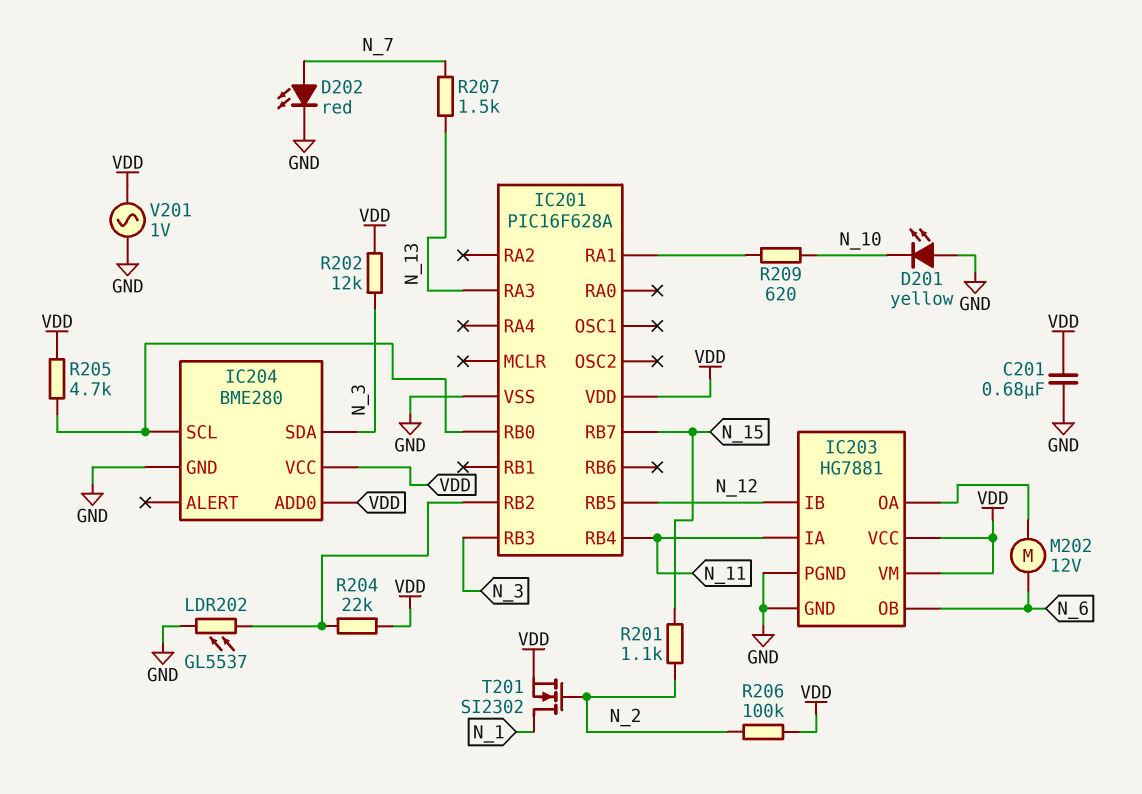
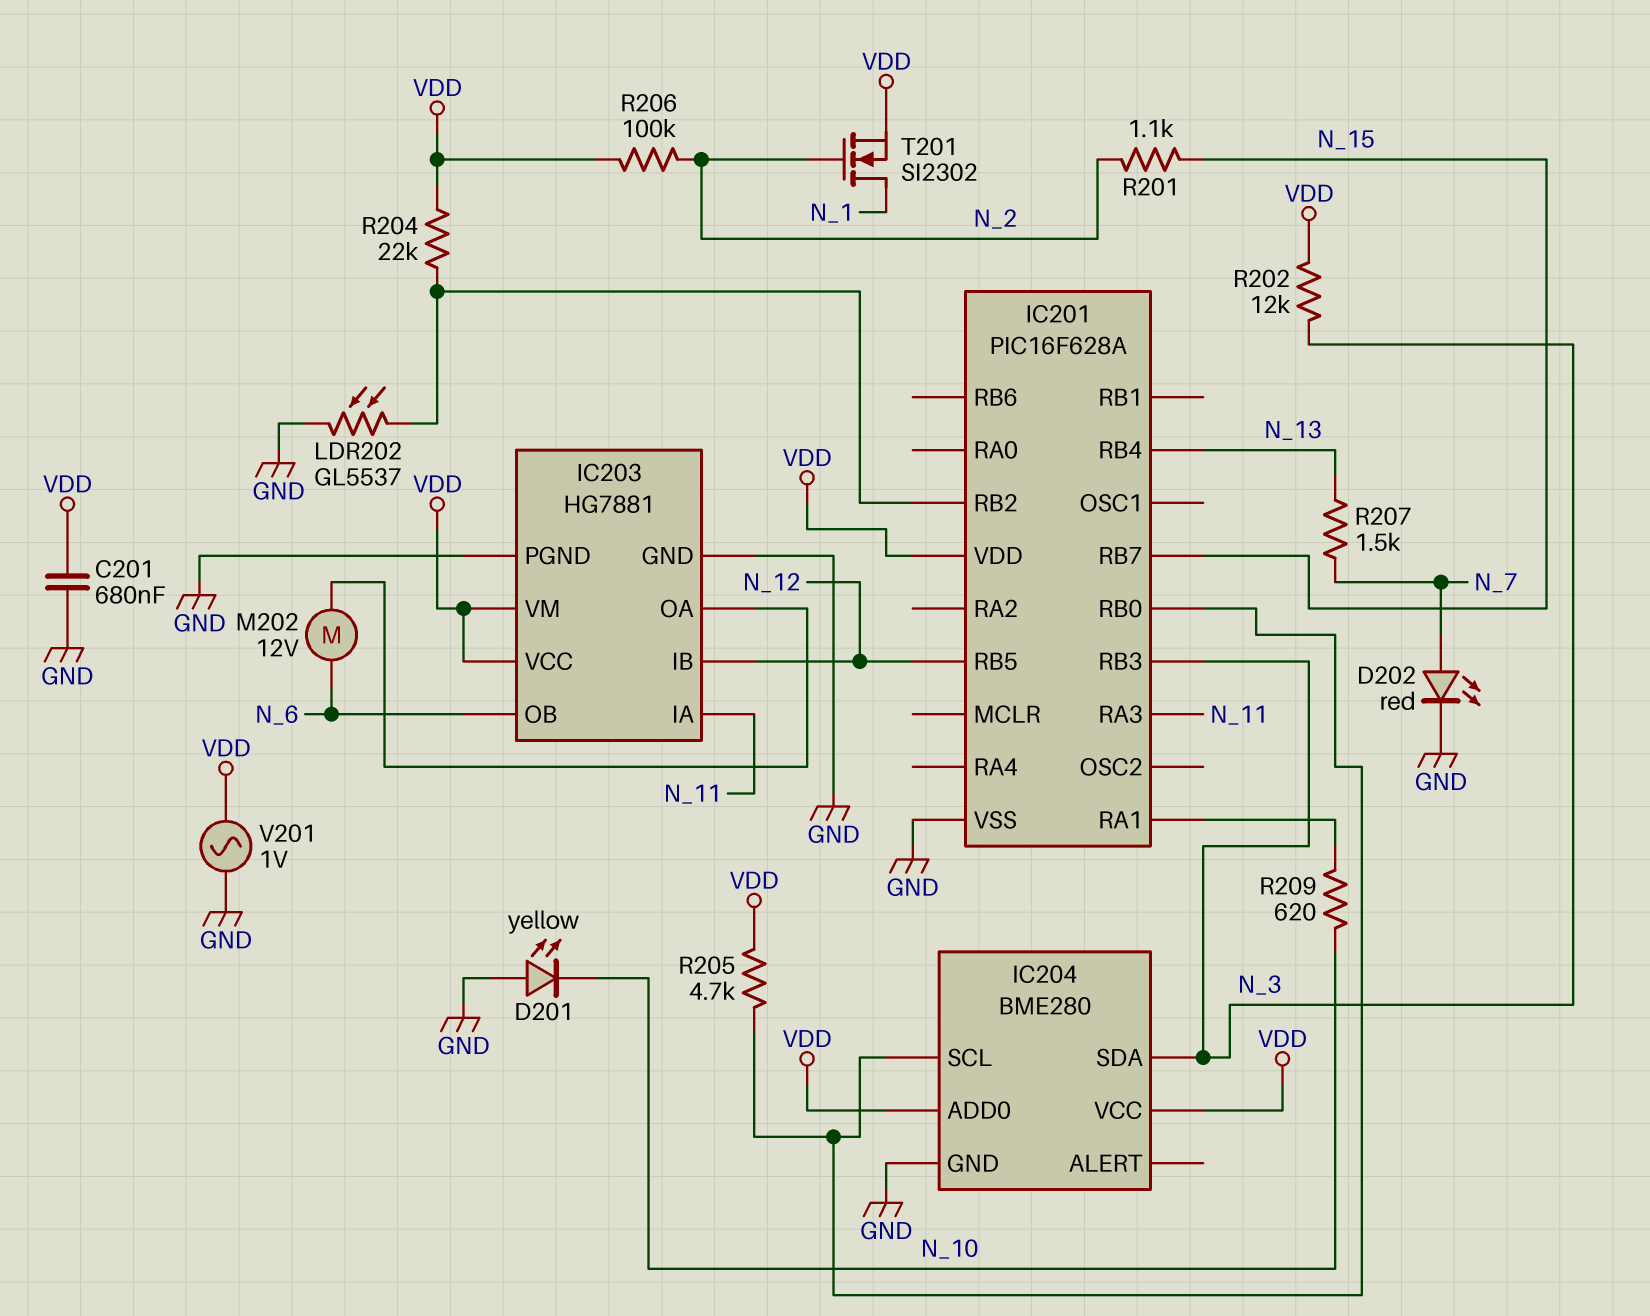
IC201 pin RA3: N_13 -> N_11
IC201 pin RB4: N_11 -> N_13

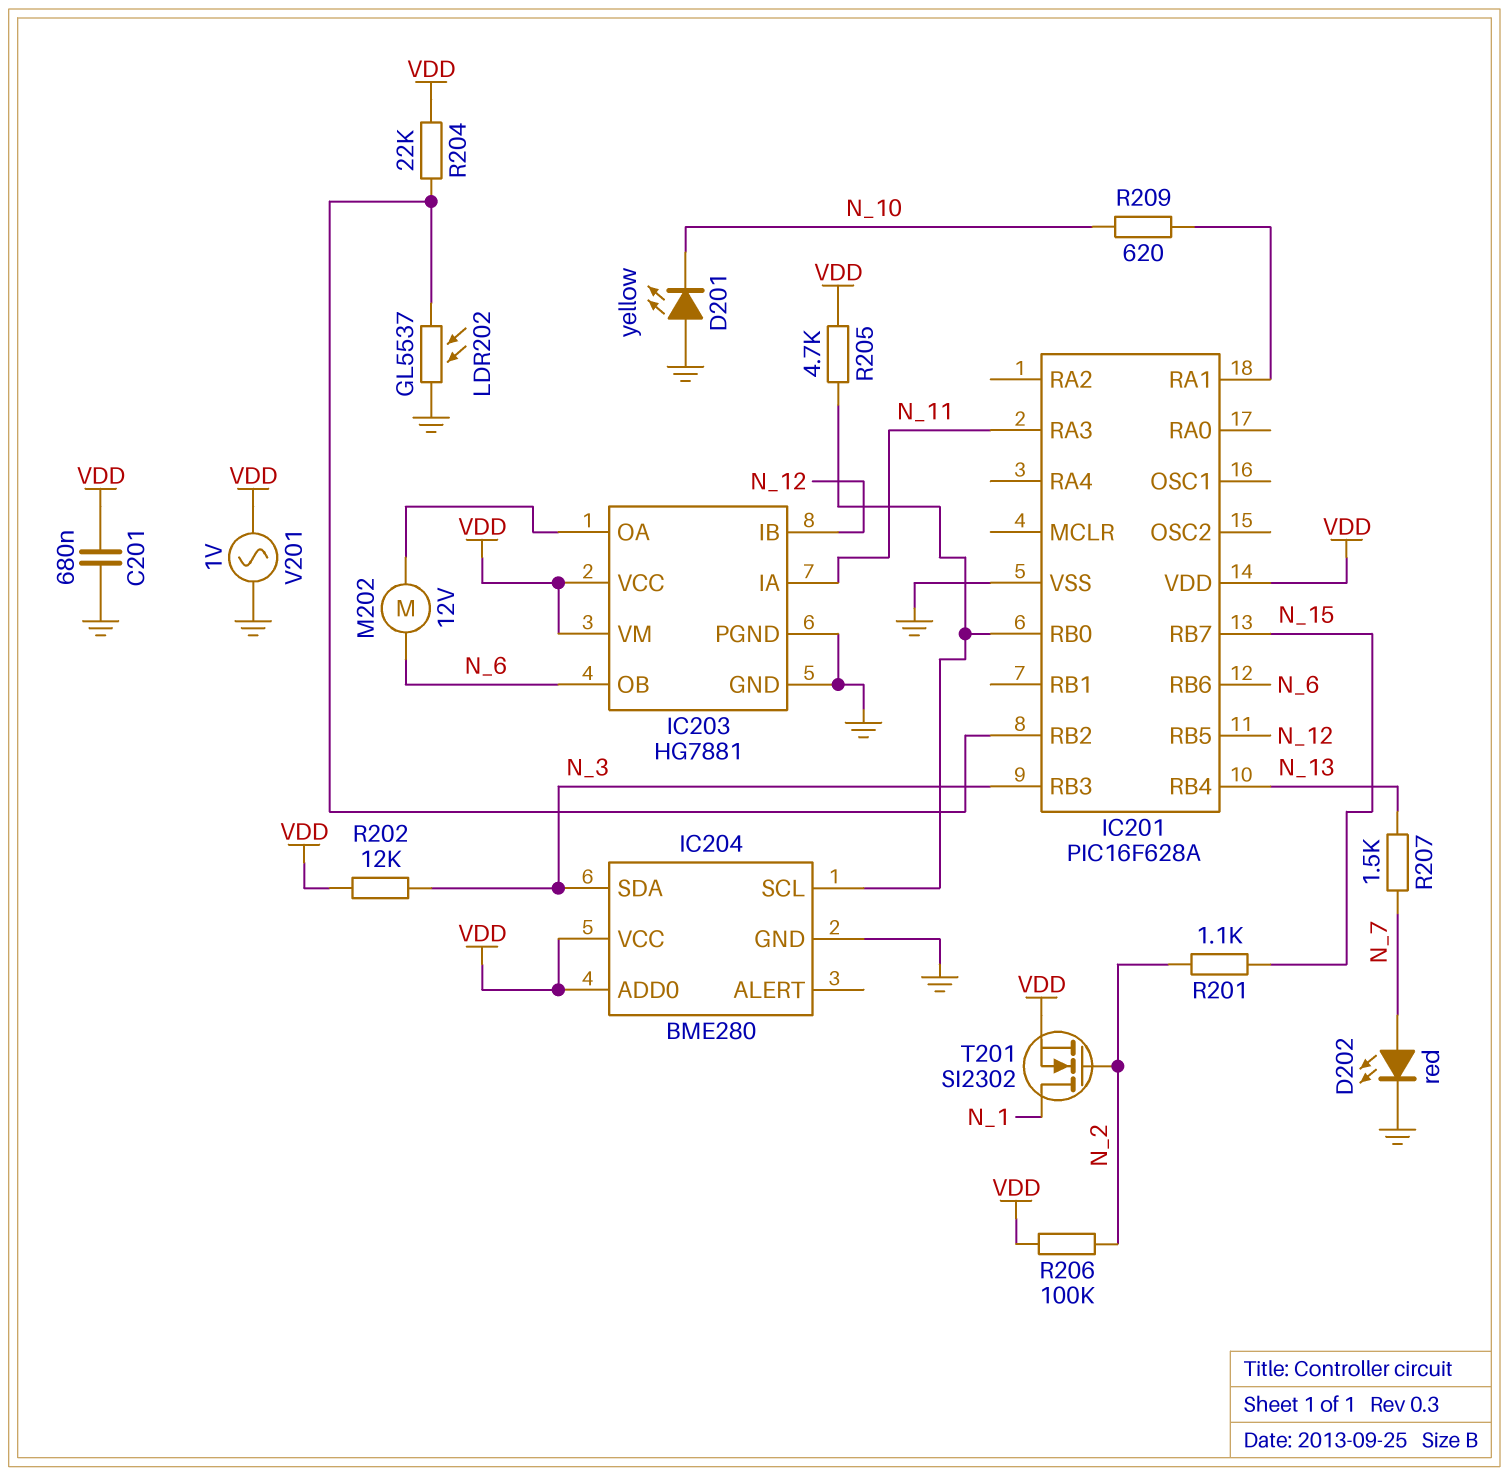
IC201 pin RB6: none -> N_6

